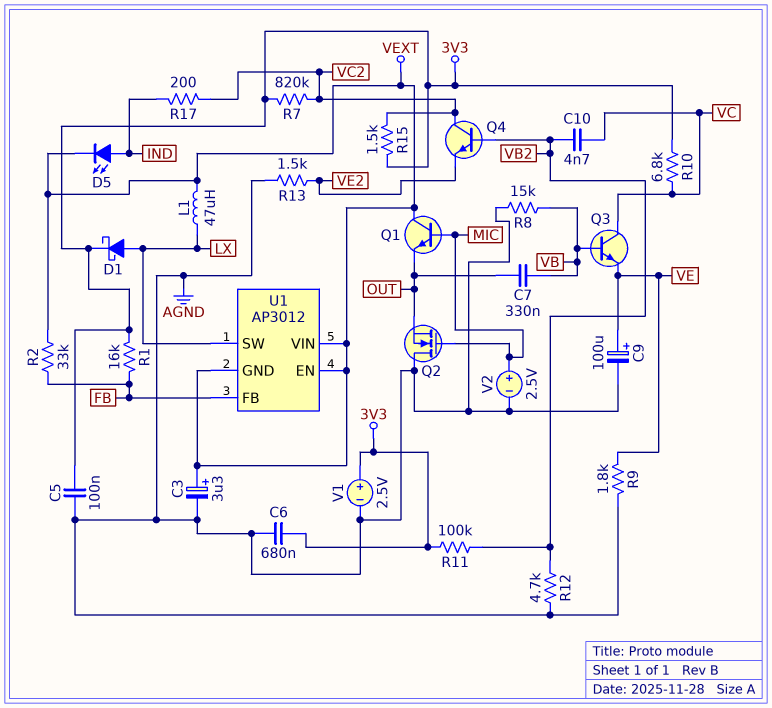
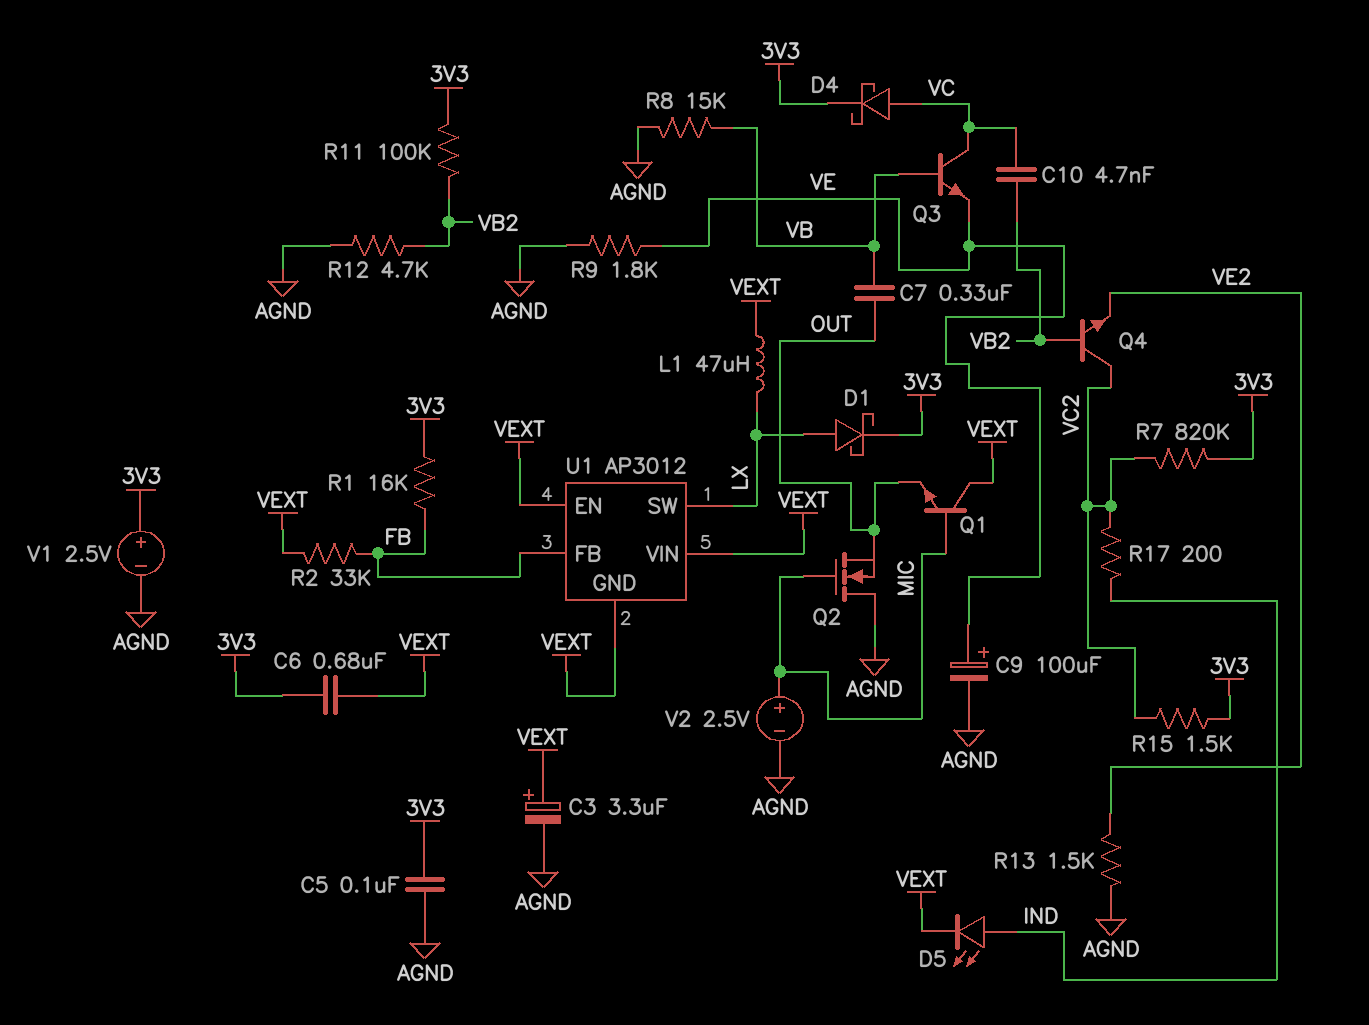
C6: 680nF (3V3, AGND) -> 680nF (3V3, VEXT)
D4: none -> schottky (A VC, K 3V3)
R10: 6.8k (3V3, VC) -> none

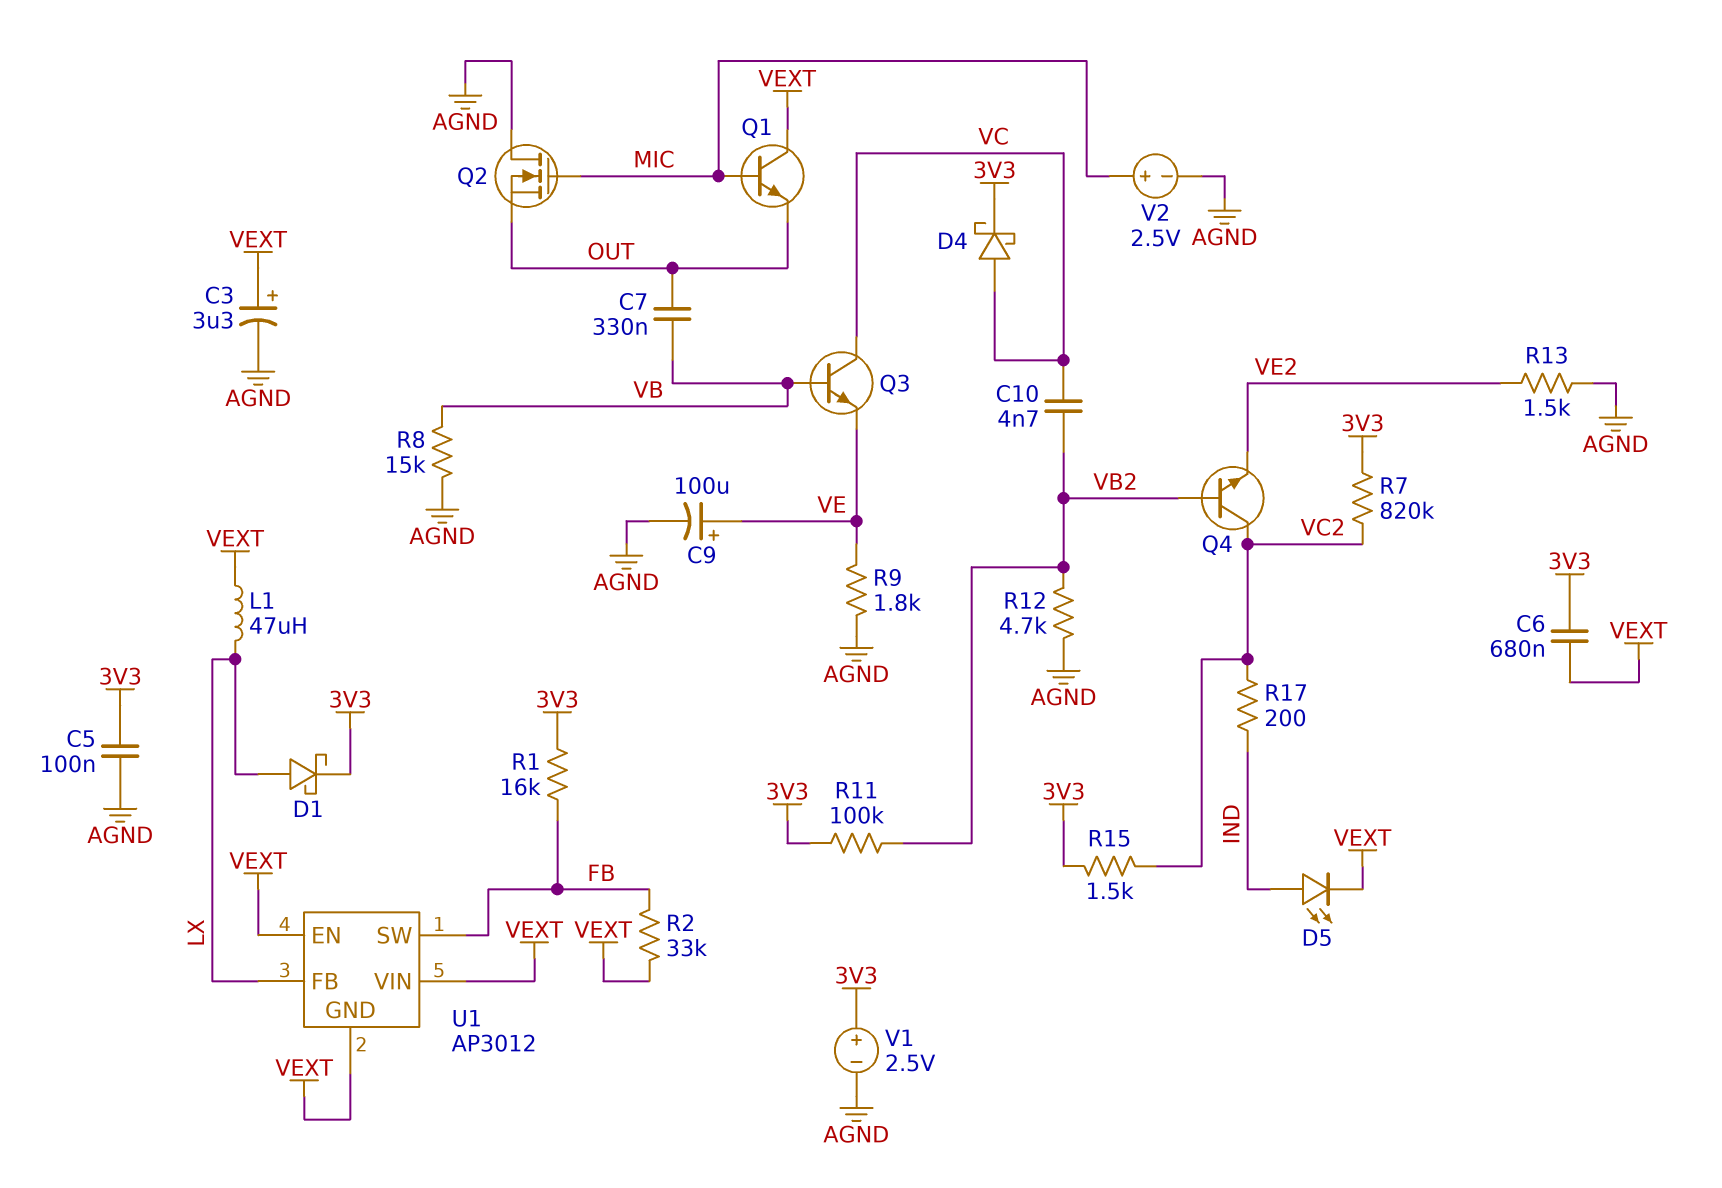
U1 pin FB: FB -> LX
U1 pin SW: LX -> FB

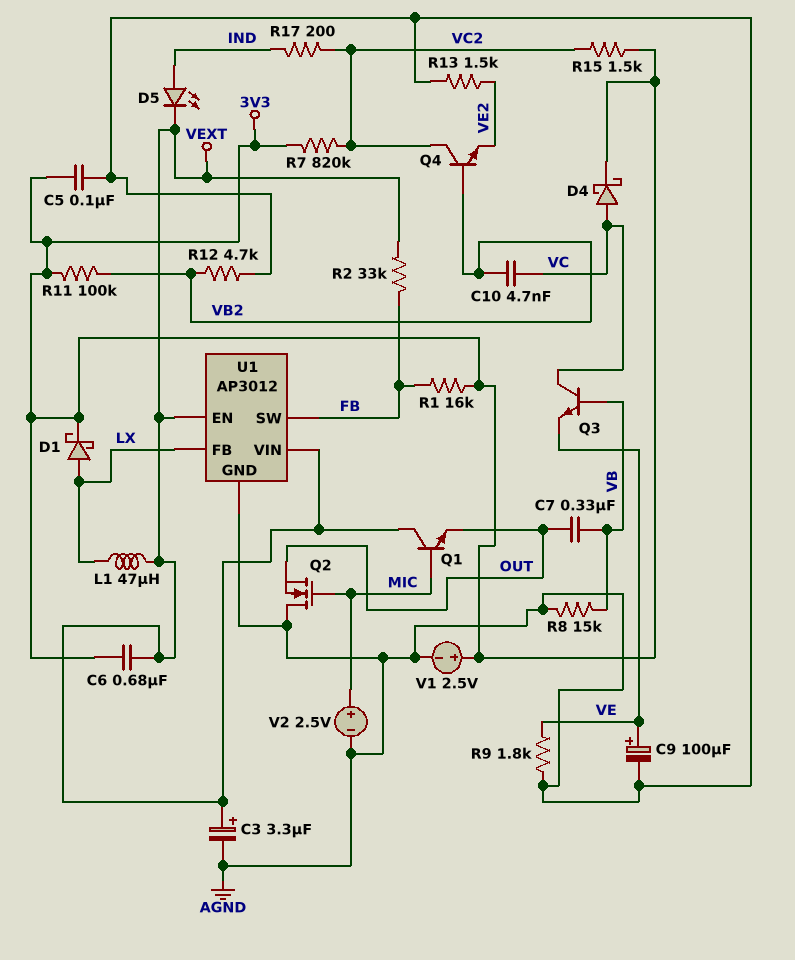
U1 pin GND: VEXT -> AGND

